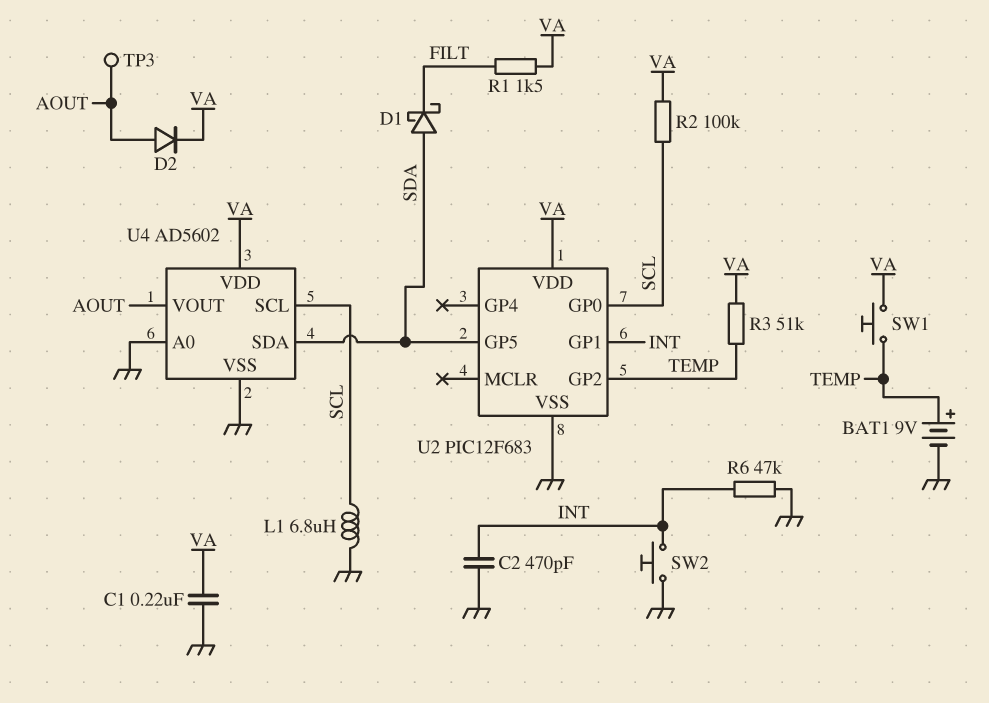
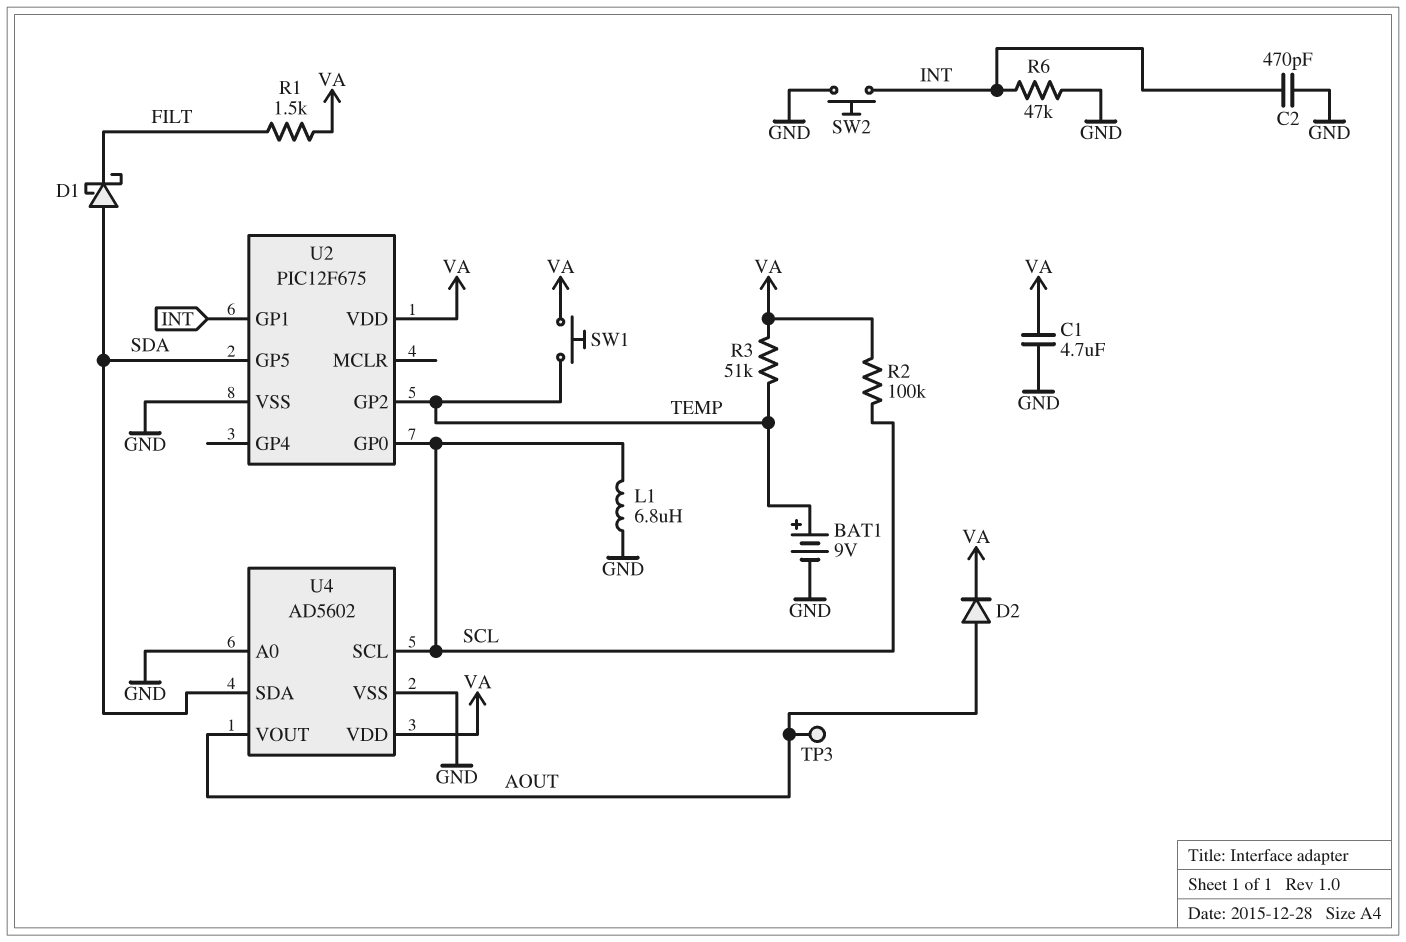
C1: 220nF (GND, VA) -> 4.7uF (GND, VA)
U2: PIC12F683 -> PIC12F675

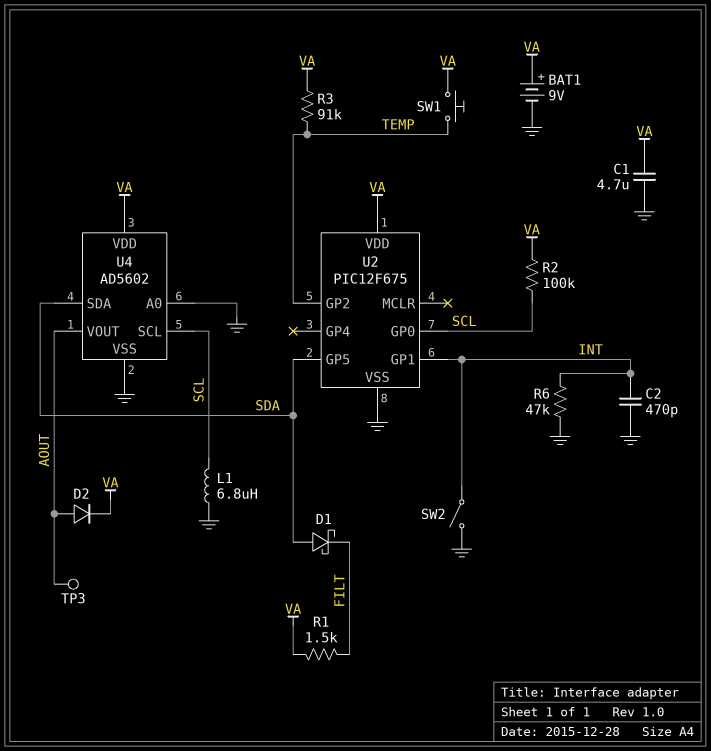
BAT1: 9V (plus TEMP, minus GND) -> 9V (plus VA, minus GND)
R3: 51k (TEMP, VA) -> 91k (TEMP, VA)
SW2: button (GND, INT) -> switch (GND, INT)

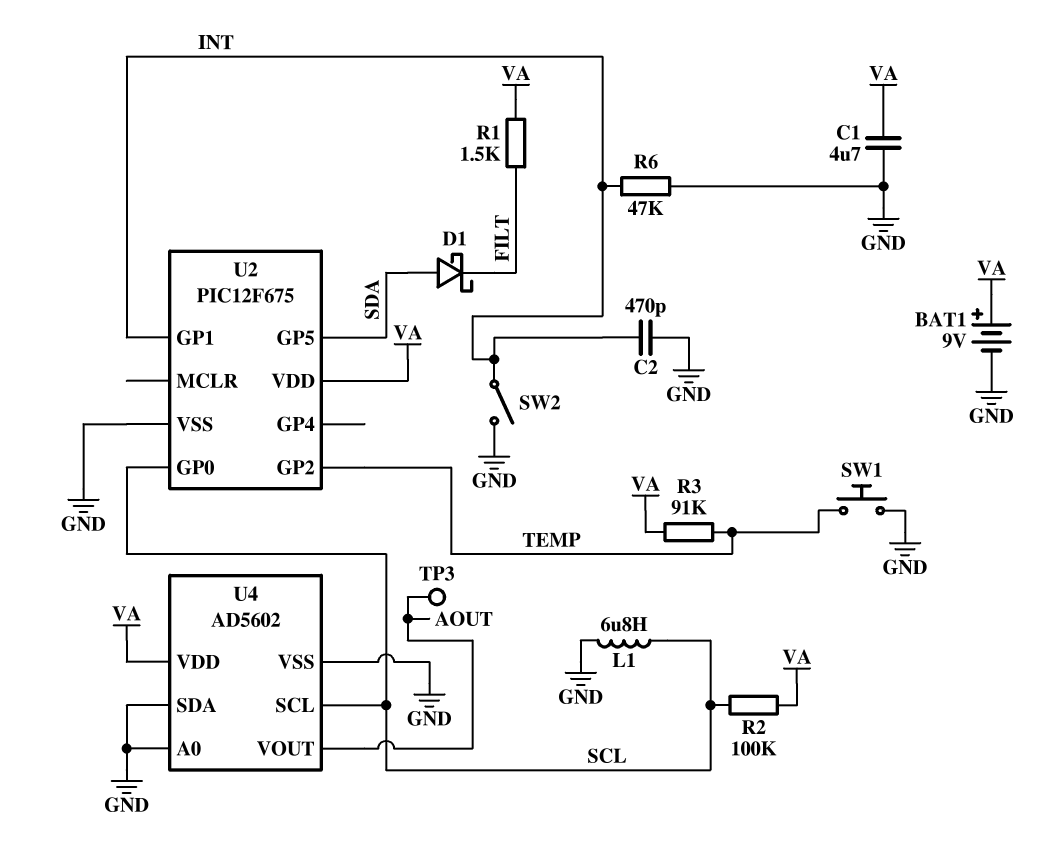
D2: diode (A AOUT, K VA) -> none
SW1: button (TEMP, VA) -> button (GND, TEMP)
U4 pin SDA: SDA -> GND

